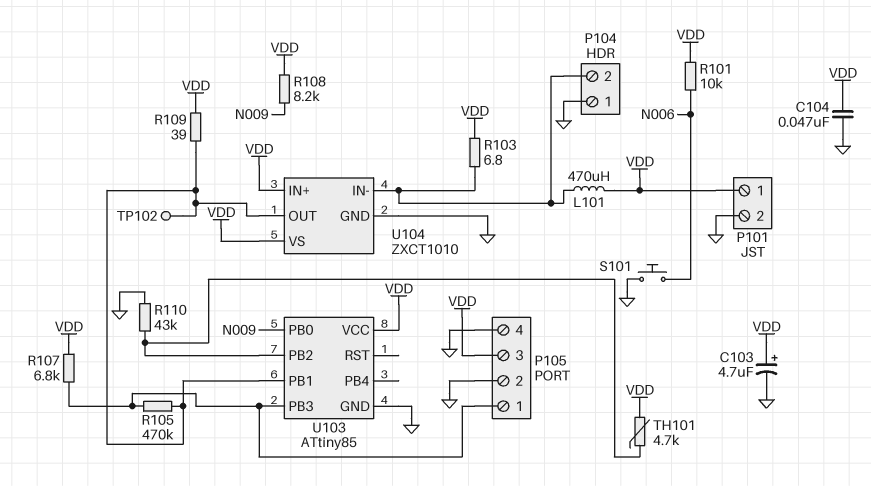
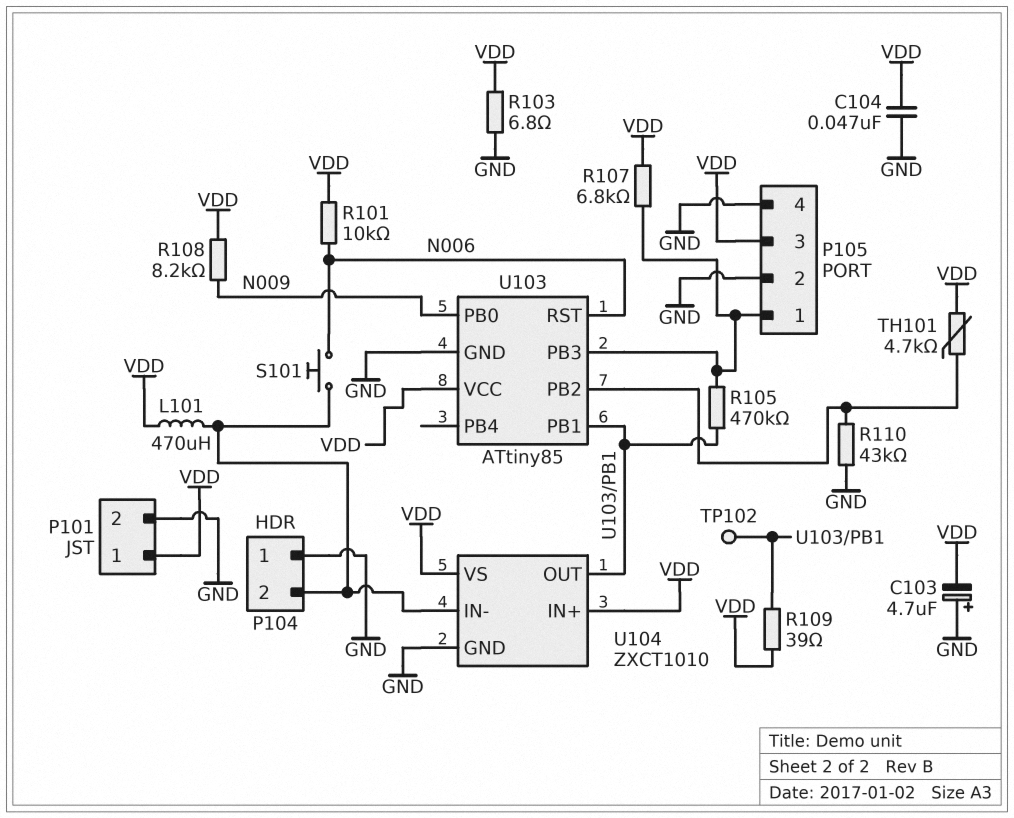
C103: 4.7uF (plus VDD, minus GND) -> 4.7uF (plus GND, minus VDD)
R103: 6.8 (P104/2, VDD) -> 6.8 (GND, VDD)
S101: button (GND, N006) -> button (N006, P104/2)
U103 pin RST: none -> N006

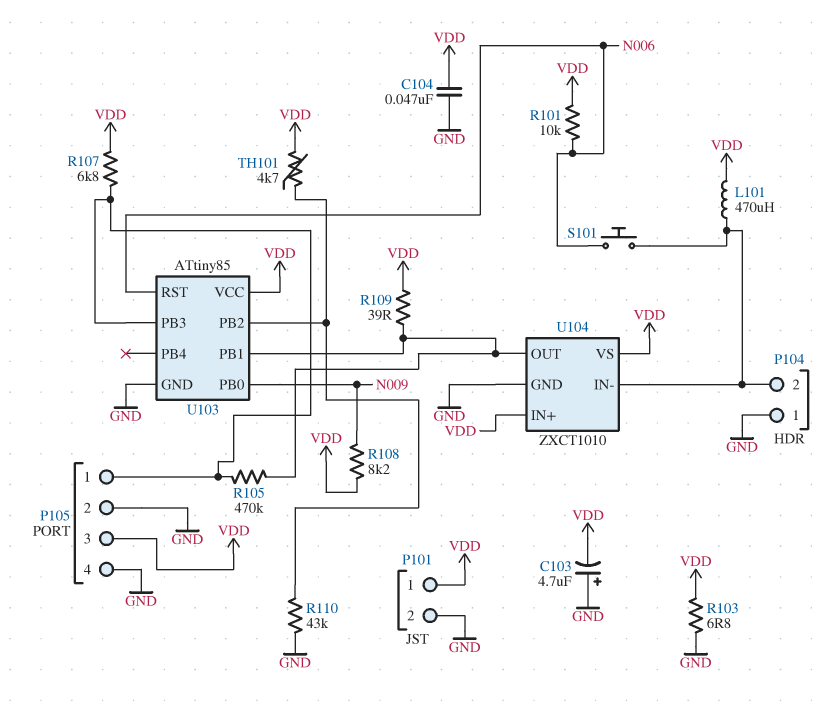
TP102: test point (U103/PB1) -> none

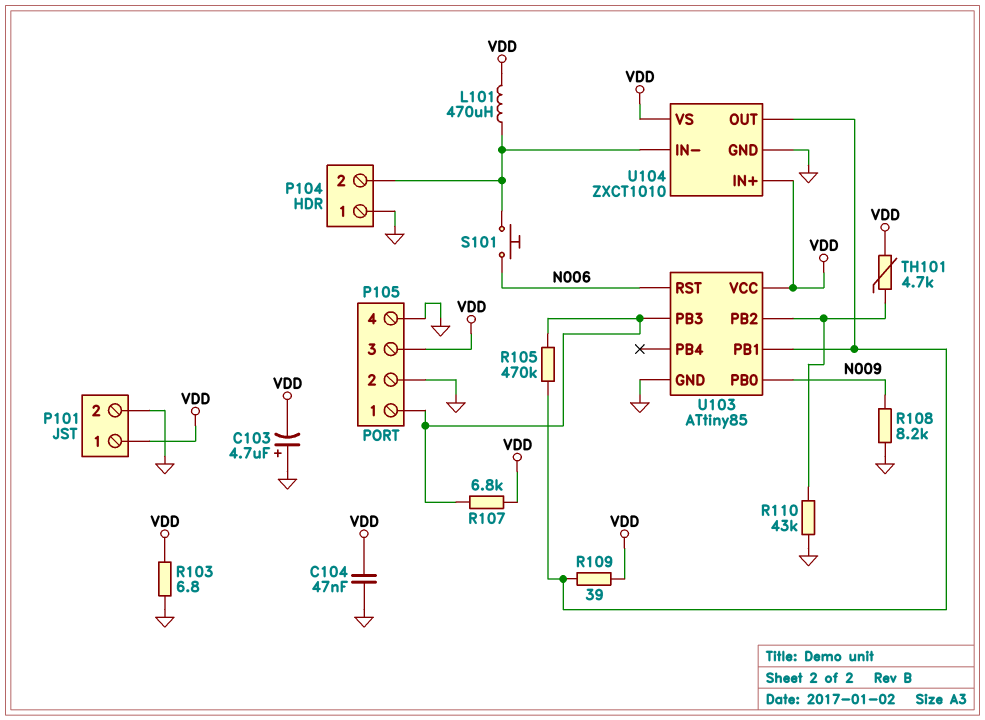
R101: 10k (N006, VDD) -> none
R108: 8.2k (N009, VDD) -> 8.2k (GND, N009)

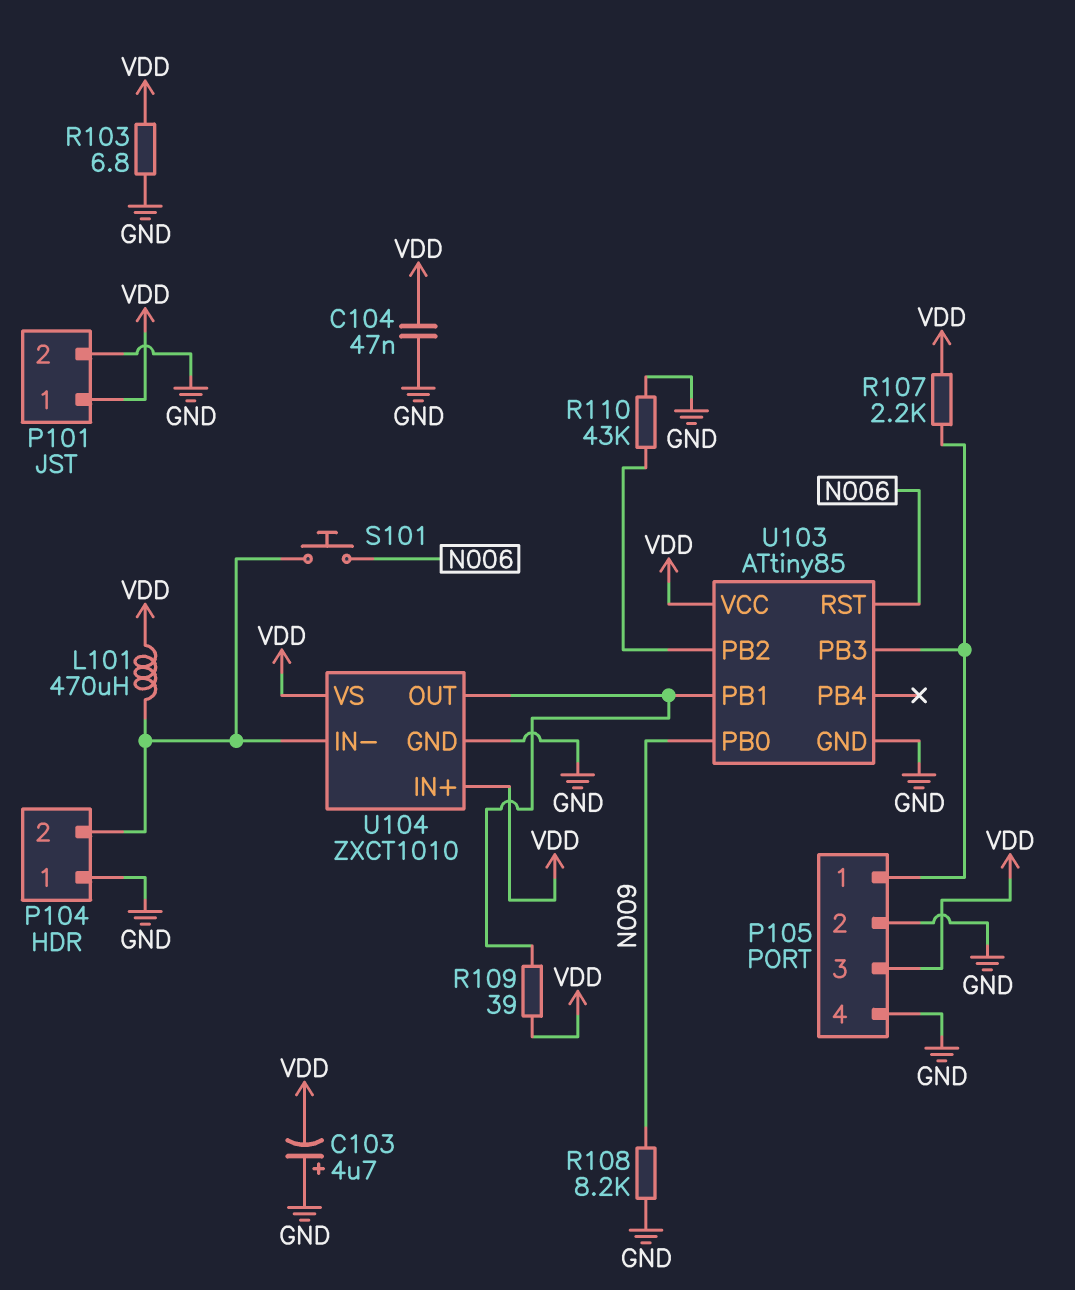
R105: 470k (P105/1, U103/PB1) -> none
R107: 6.8k (P105/1, VDD) -> 2.2k (P105/1, VDD)
TH101: 4.7k (U103/PB2, VDD) -> none

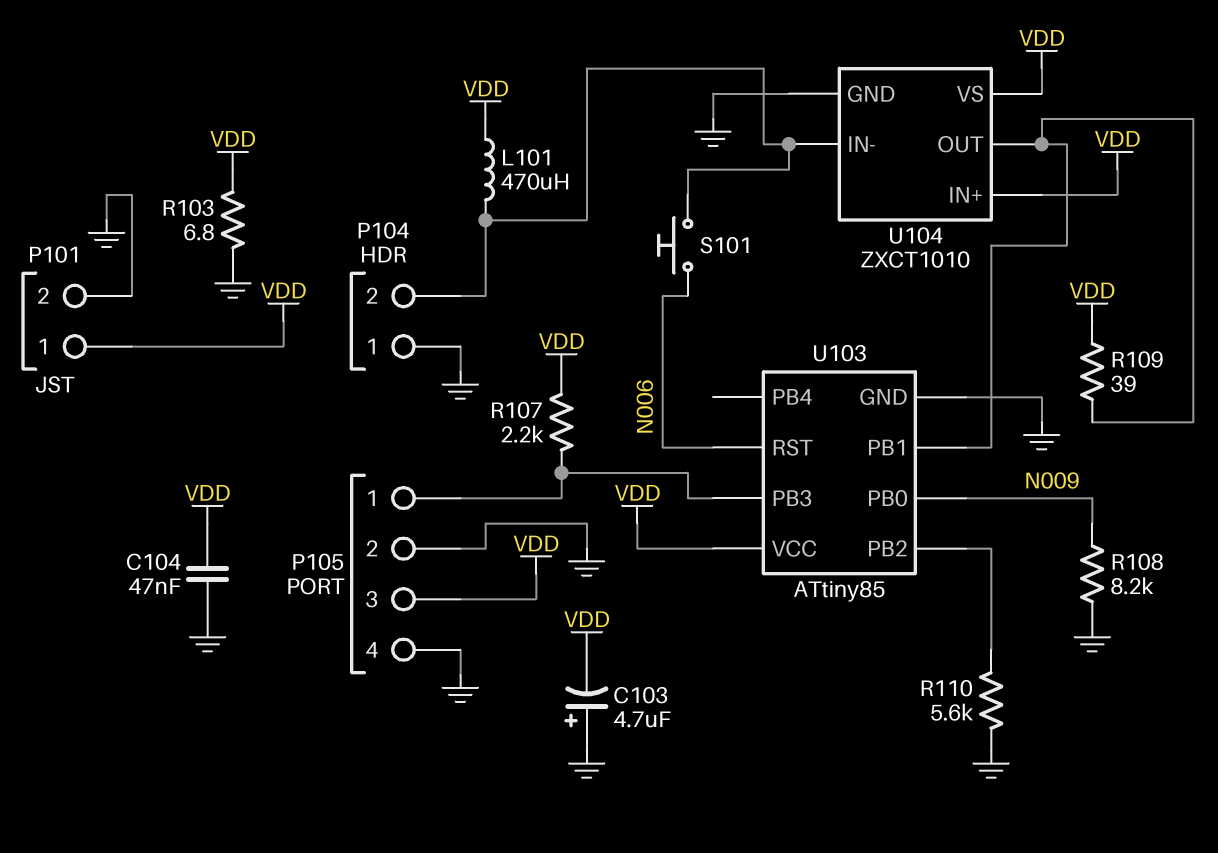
R110: 43k (GND, U103/PB2) -> 5.6k (GND, U103/PB2)

